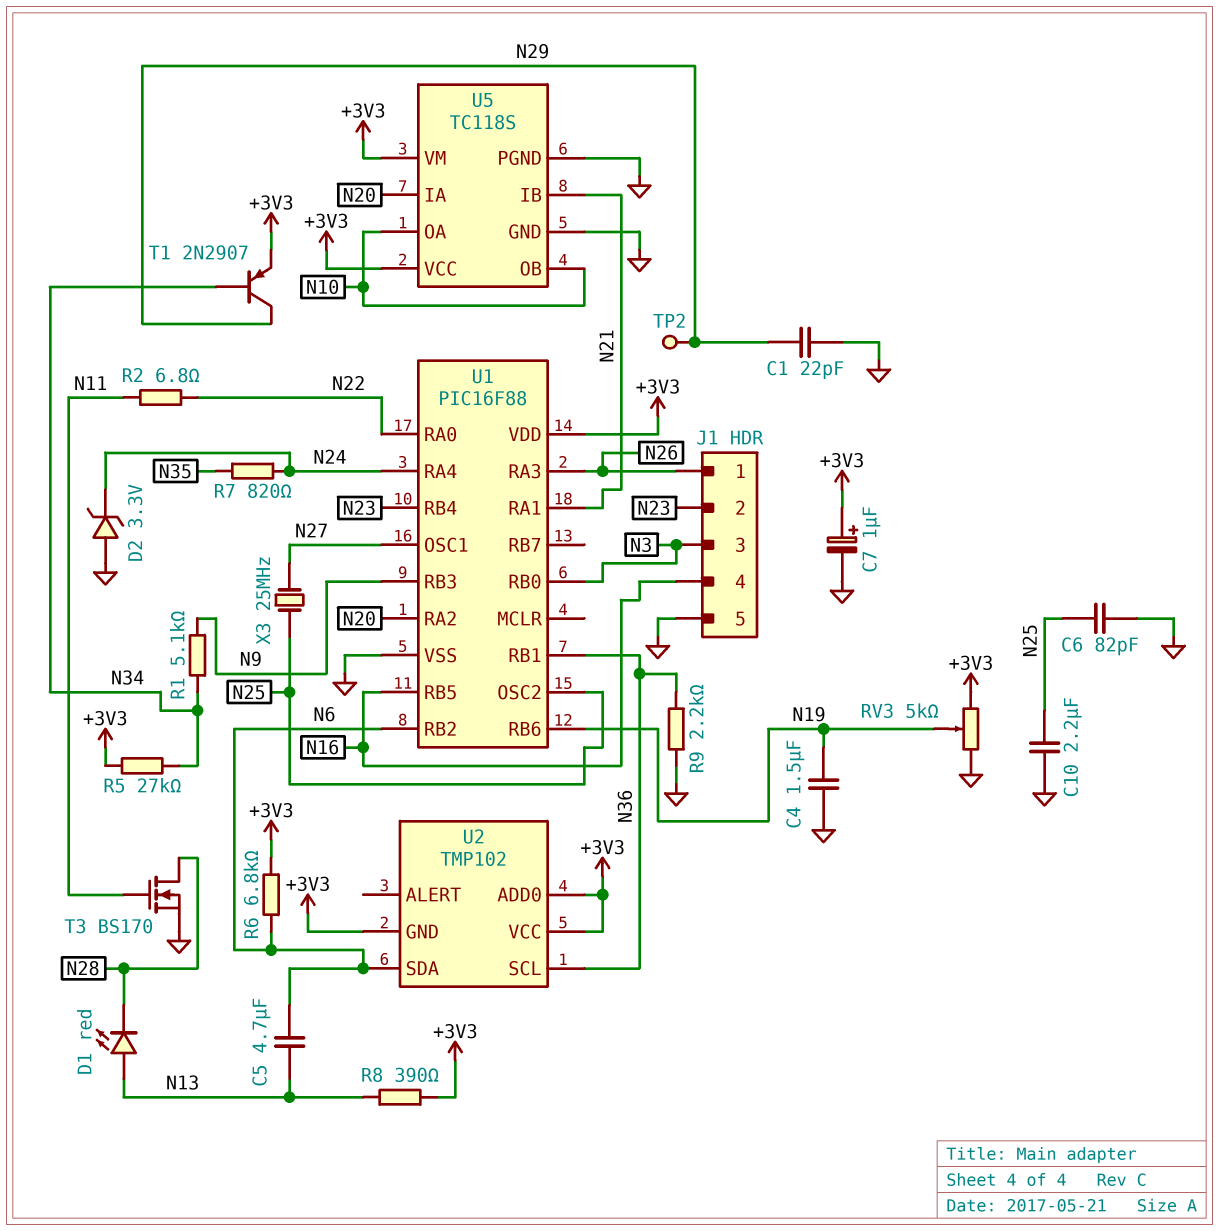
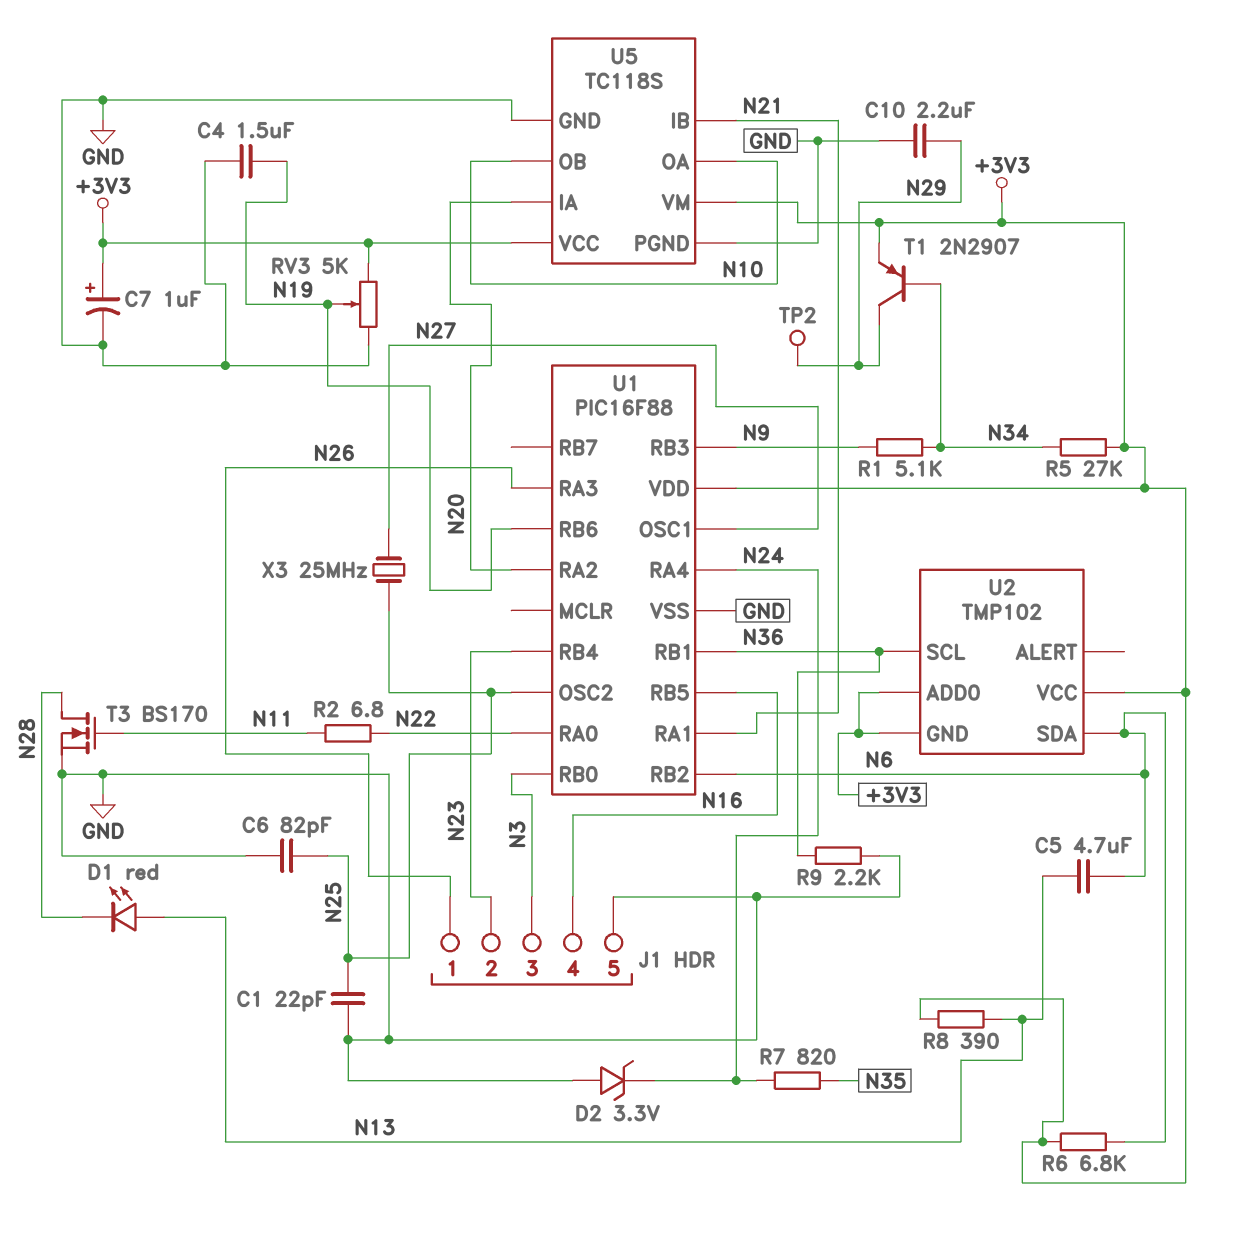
C1: 22pF (GND, N29) -> 22pF (GND, N25)
C10: 2.2uF (GND, N25) -> 2.2uF (GND, N29)

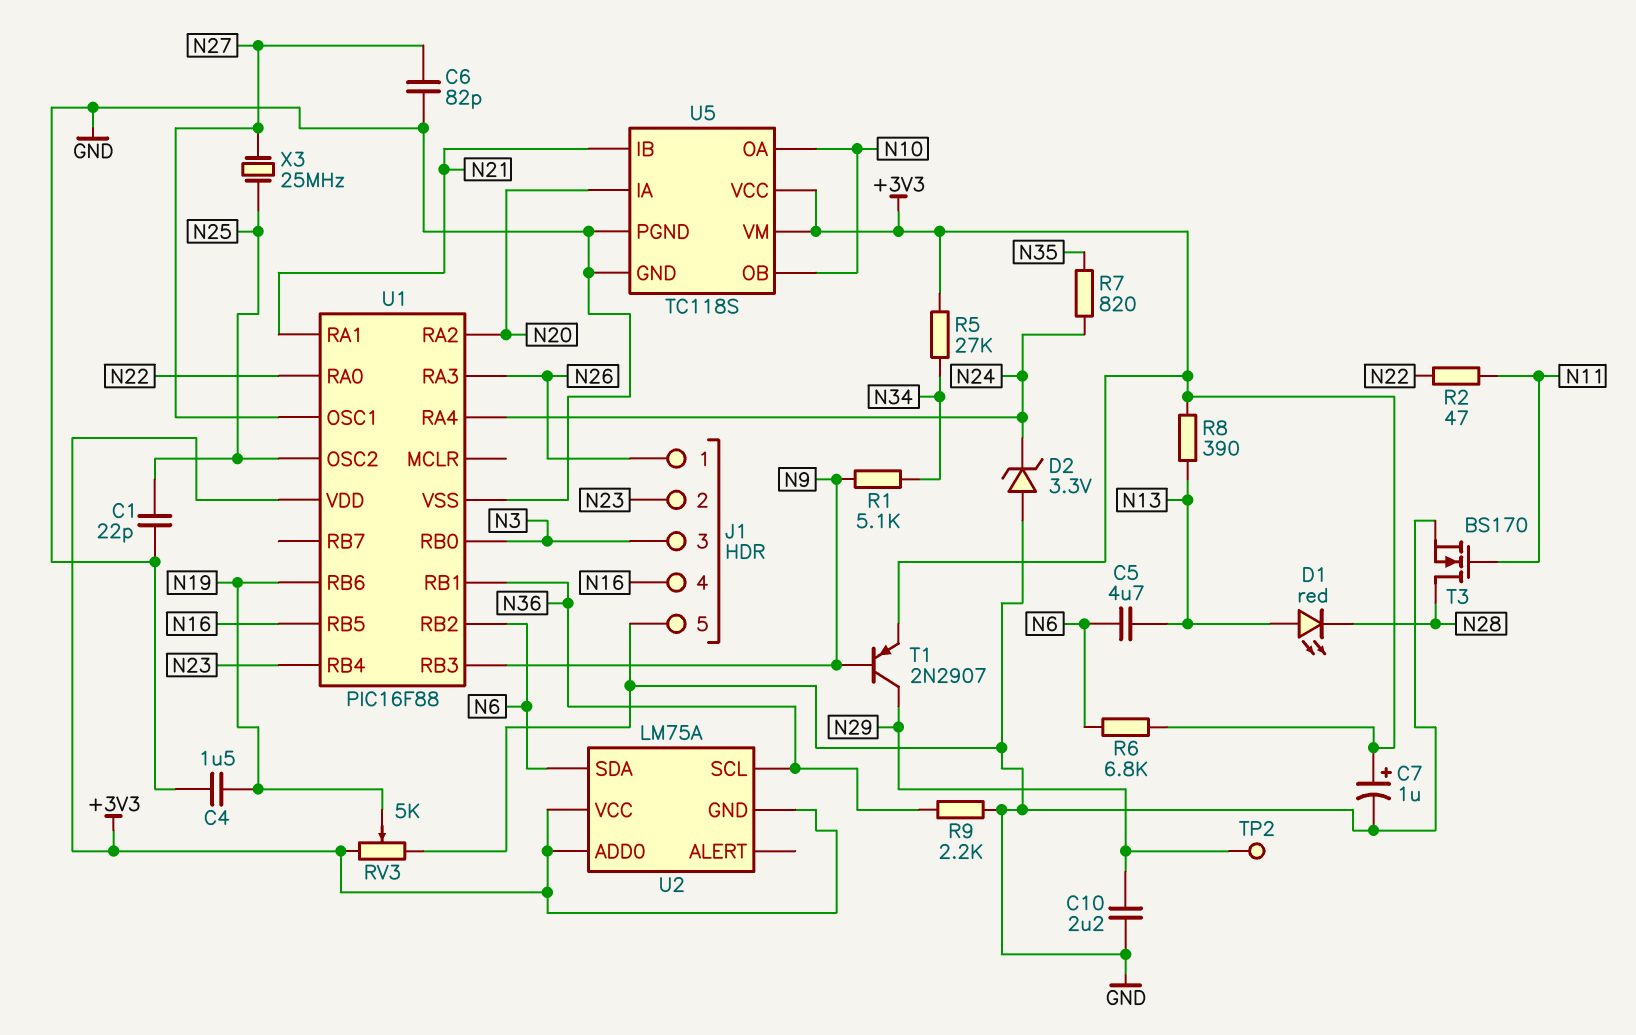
C6: 82pF (GND, N25) -> 82pF (GND, N27)
R2: 6.8 (N11, N22) -> 47 (N11, N22)
T1: PNP 2N2907 (B N34, C N29, E +3V3) -> PNP 2N2907 (B N9, C N29, E +3V3)
U2: TMP102 -> LM75A

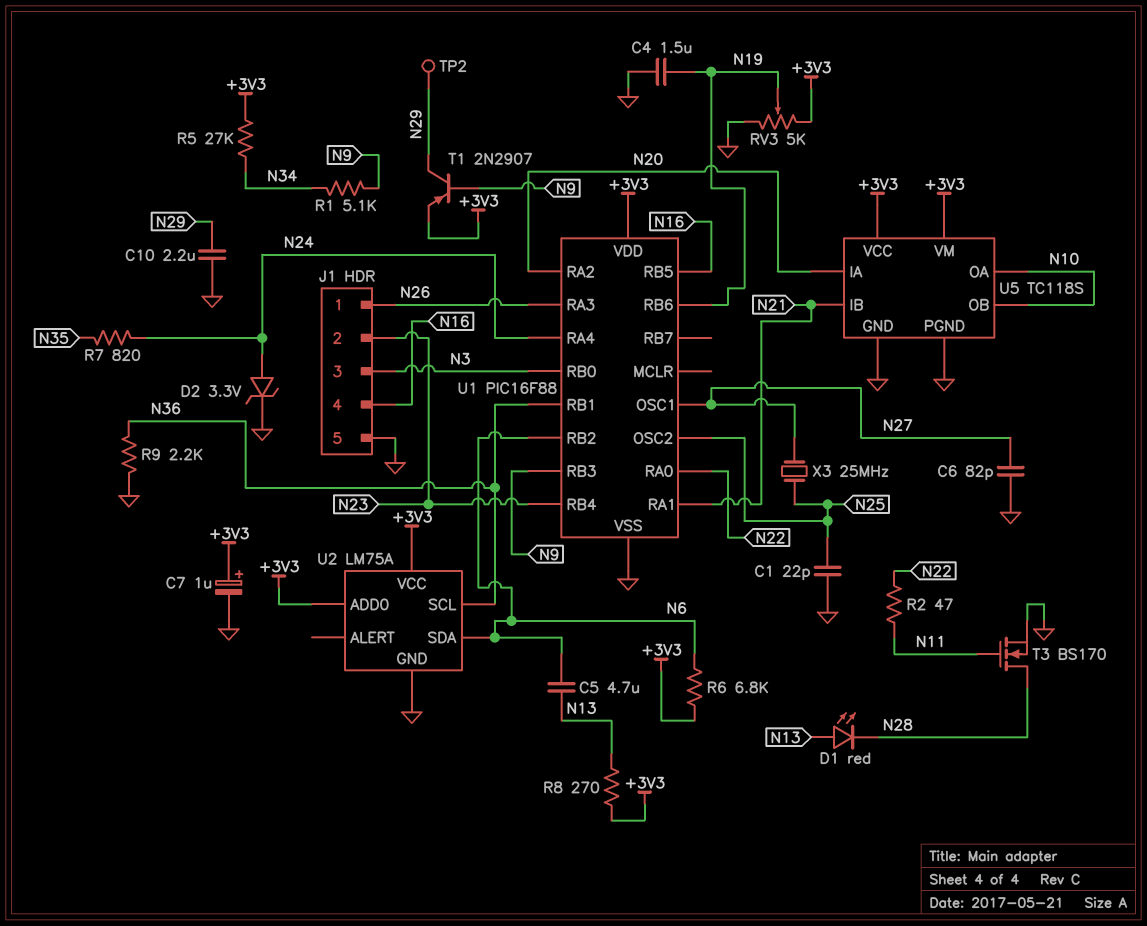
D2: zener 3.3V (A GND, K N24) -> zener 3.3V (A N24, K GND)
R8: 390 (+3V3, N13) -> 270 (+3V3, N13)
U2 pin GND: +3V3 -> GND

